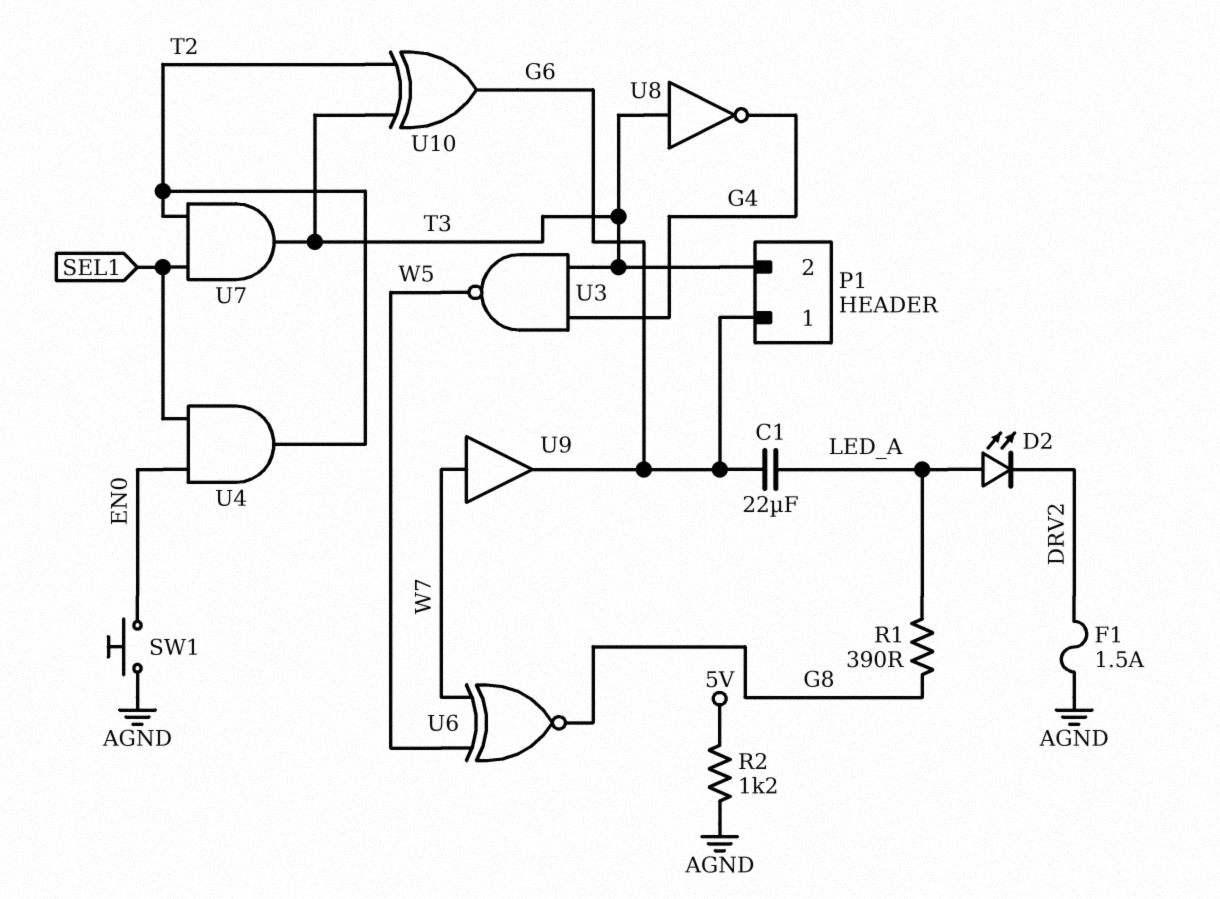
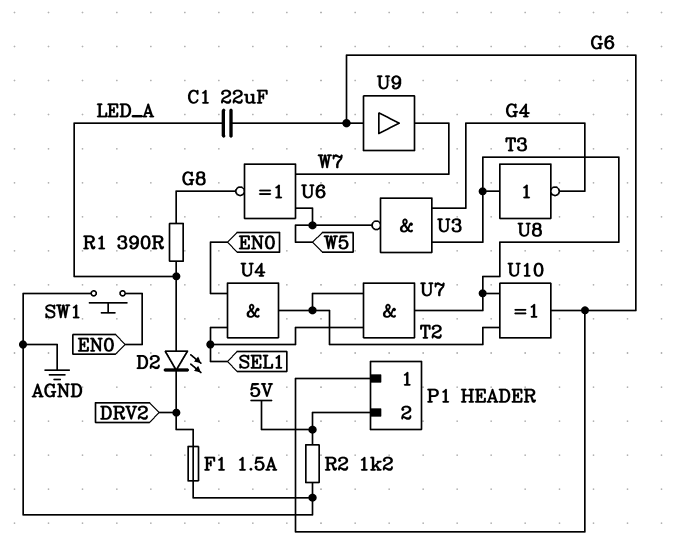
P1 pin 2: T3 -> 5V
U9: buffer (in W7, out G6) -> buffer (in G6, out W7)

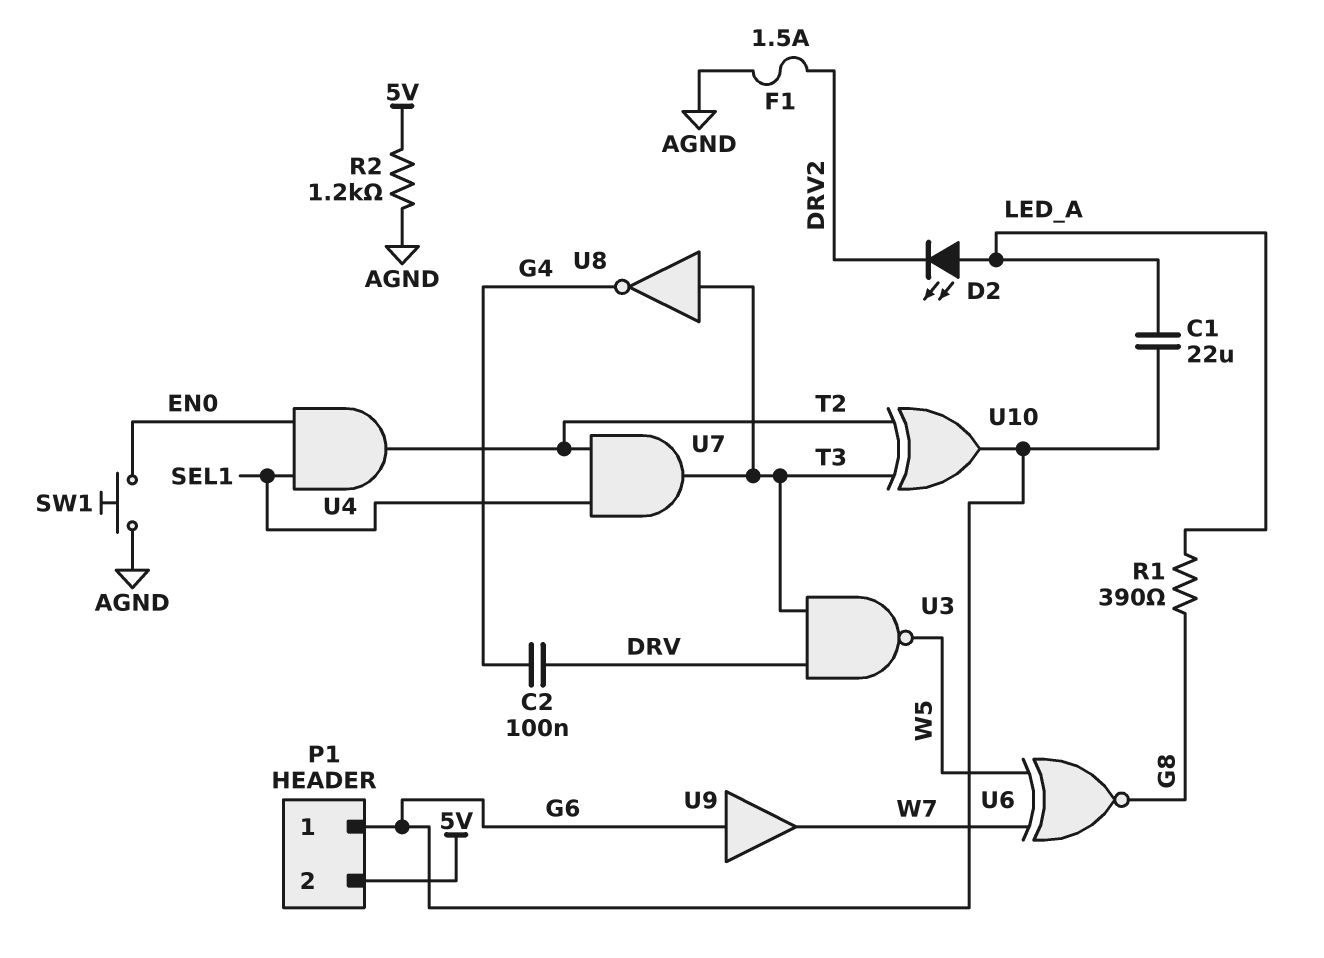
C2: none -> 100nF (DRV, G4)
U3: NAND (in G4, in T3, out W5) -> NAND (in DRV, in T3, out W5)

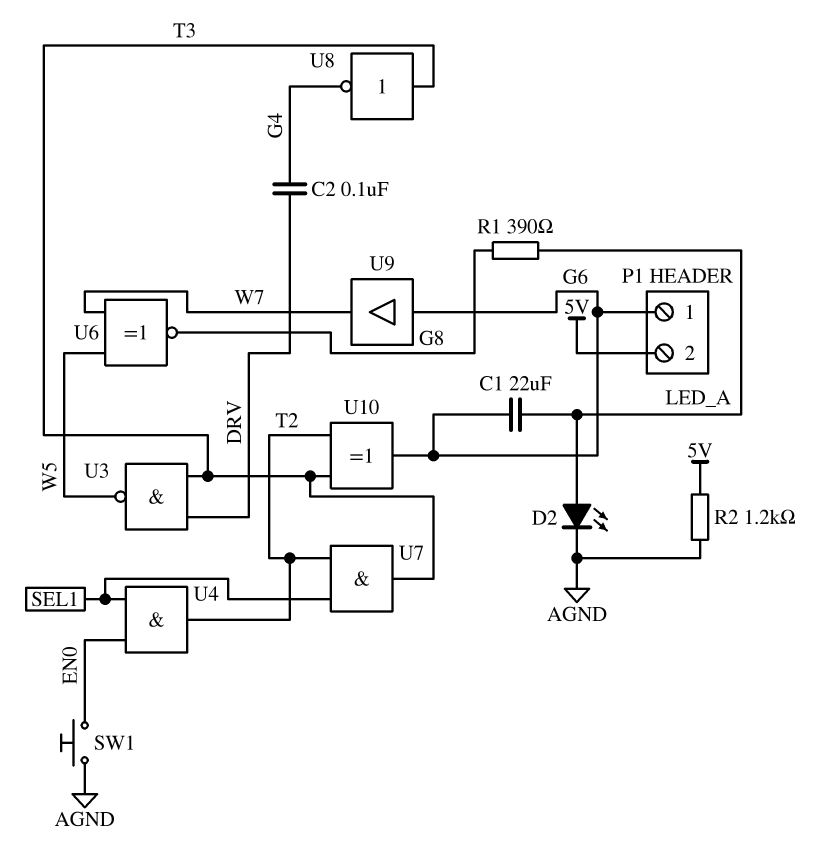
D2: LED (A LED_A, K DRV2) -> LED (A LED_A, K AGND)
F1: 1.5A (AGND, DRV2) -> none

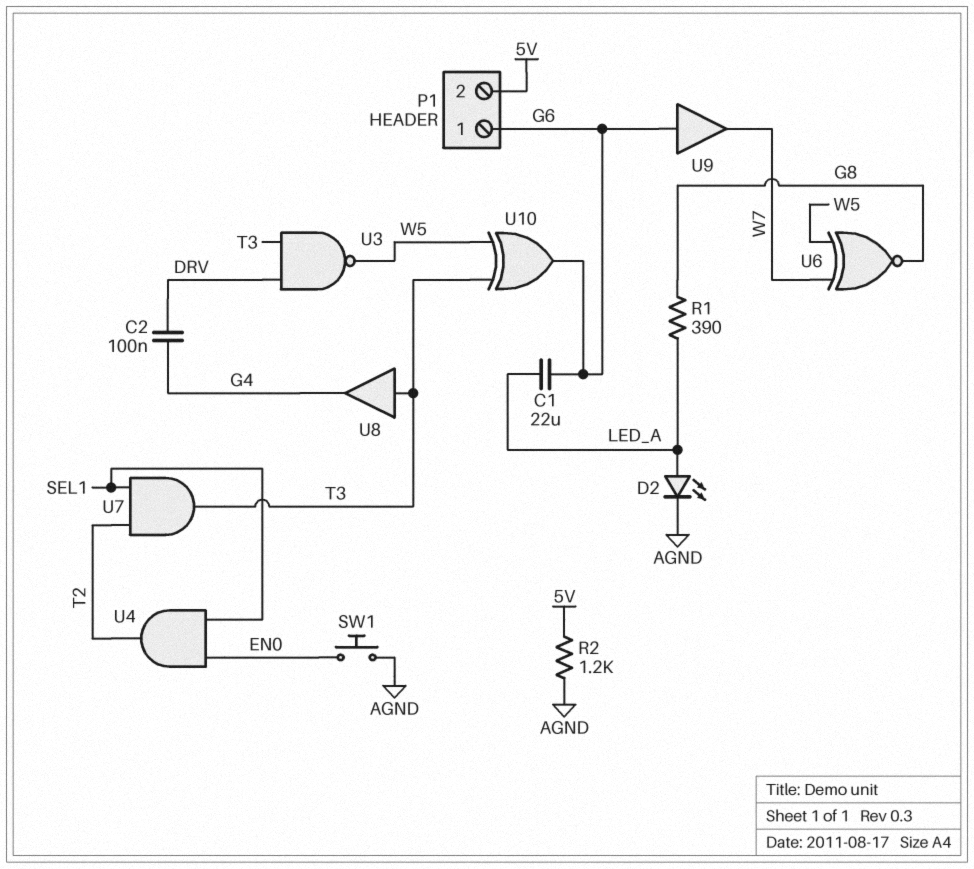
U8: NOT (in T3, out G4) -> buffer (in T3, out G4)
U10: XOR (in T2, in T3, out G6) -> XOR (in T3, in W5, out G6)

